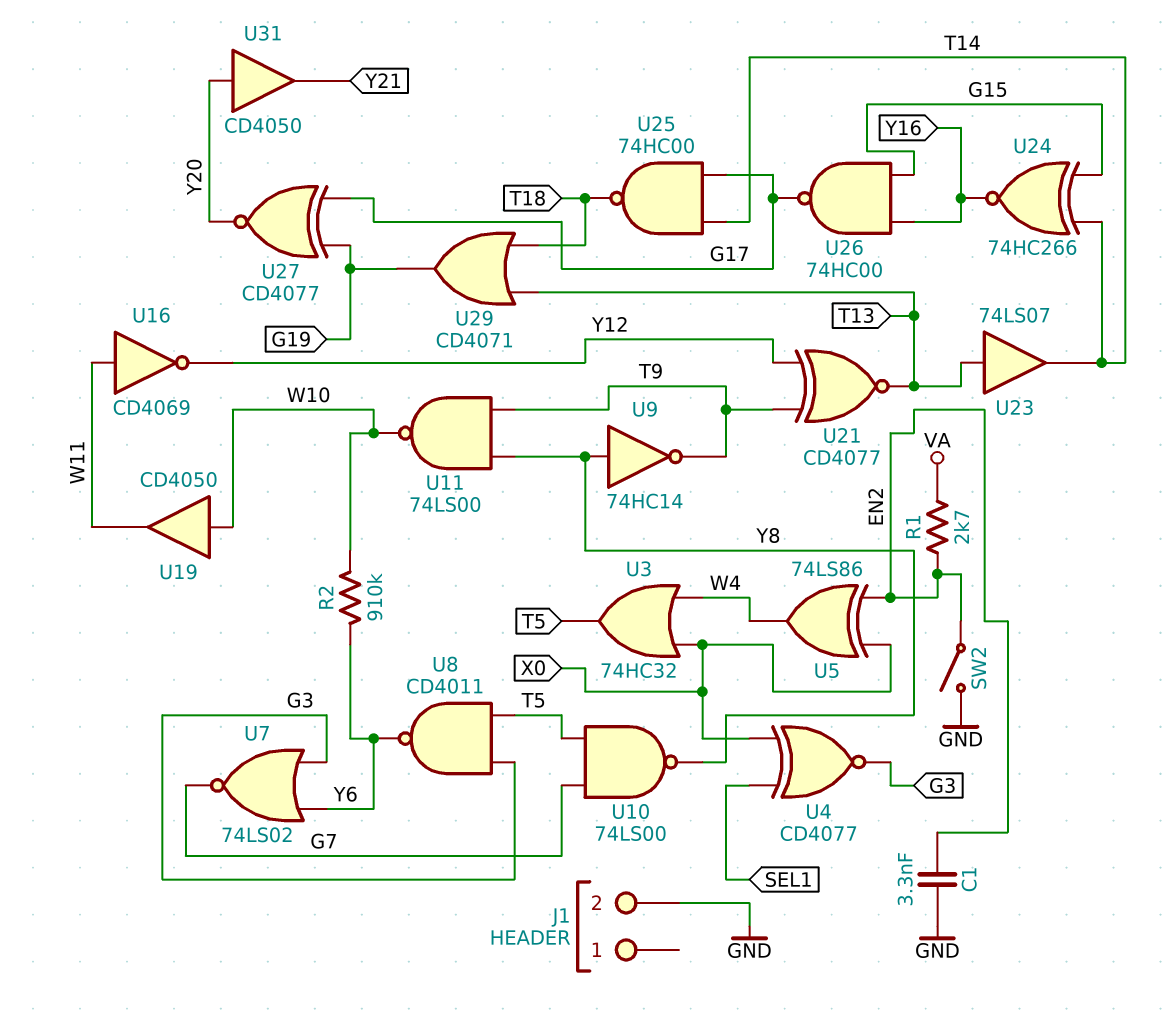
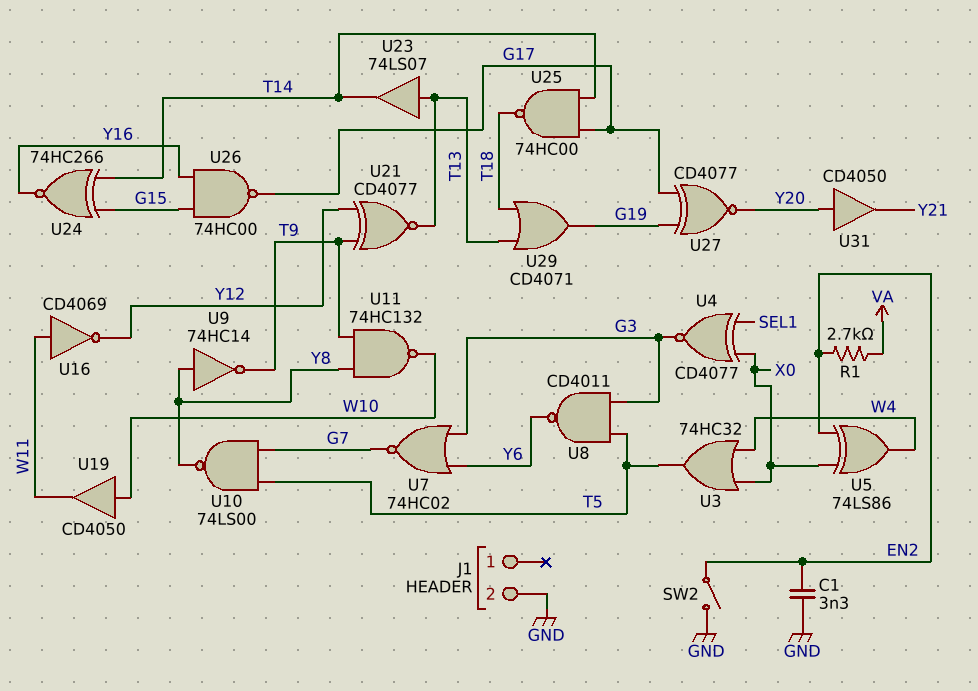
R2: 910k (W10, Y6) -> none
U7: NOR 74LS02 (in G3, in Y6, out G7) -> NOR 74HC02 (in G3, in Y6, out G7)
U11: NAND 74LS00 (in T9, in Y8, out W10) -> NAND 74HC132 (in T9, in Y8, out W10)

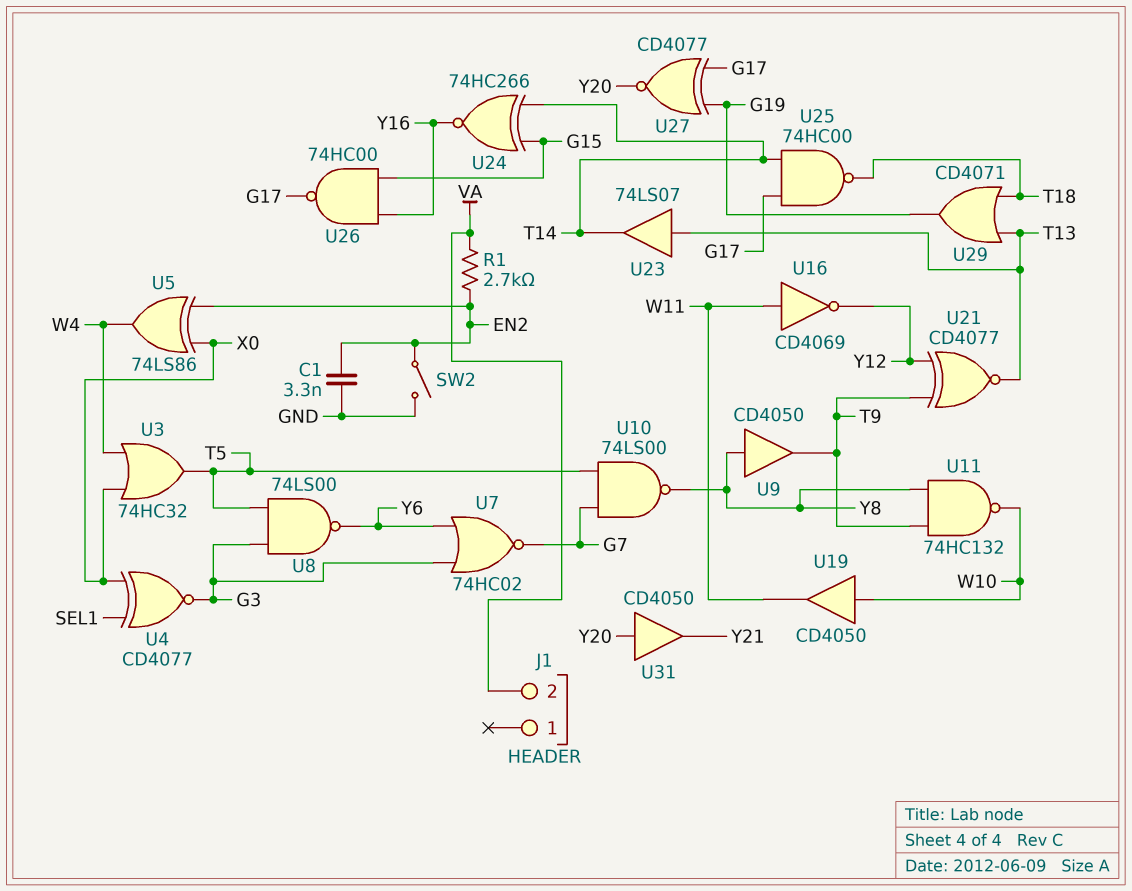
J1 pin 2: GND -> VA
U8: NAND CD4011 (in G3, in T5, out Y6) -> NAND 74LS00 (in G3, in T5, out Y6)
U9: NOT 74HC14 (in Y8, out T9) -> buffer CD4050 (in Y8, out T9)

